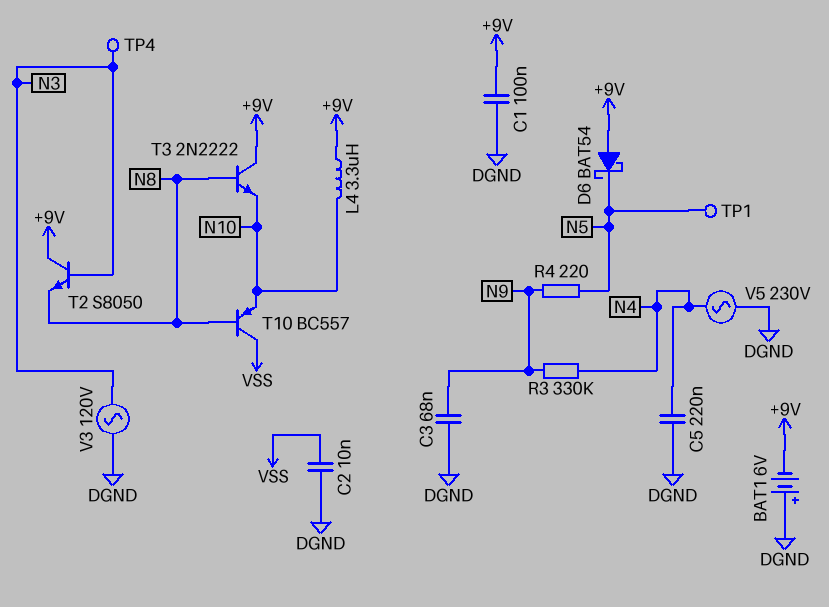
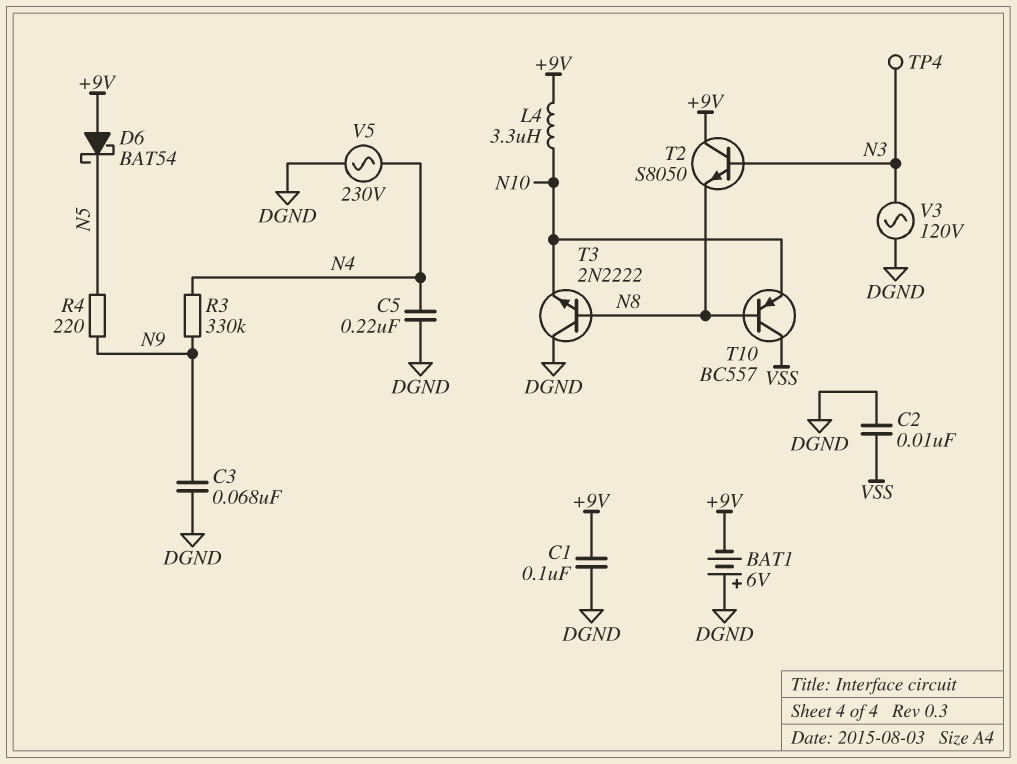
T3: NPN 2N2222 (B N8, C +9V, E N10) -> NPN 2N2222 (B N8, C DGND, E N10)
TP1: test point (N5) -> none

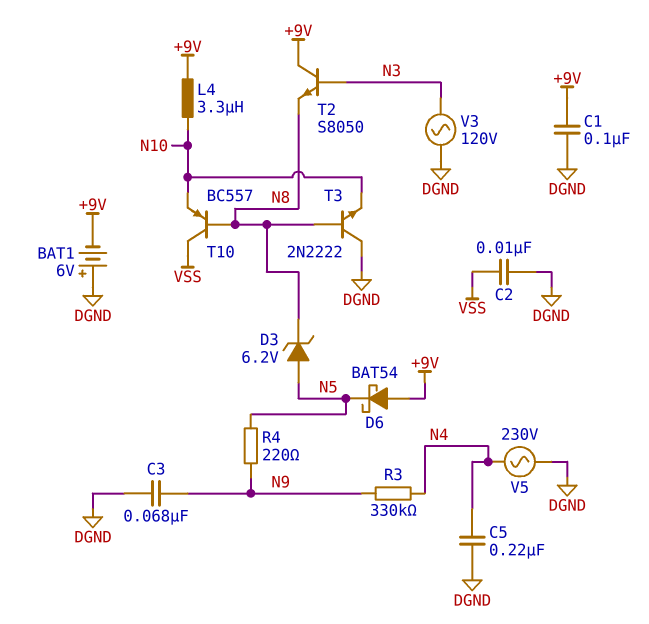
D3: none -> zener 6.2V (A N5, K N8)
TP4: test point (N3) -> none

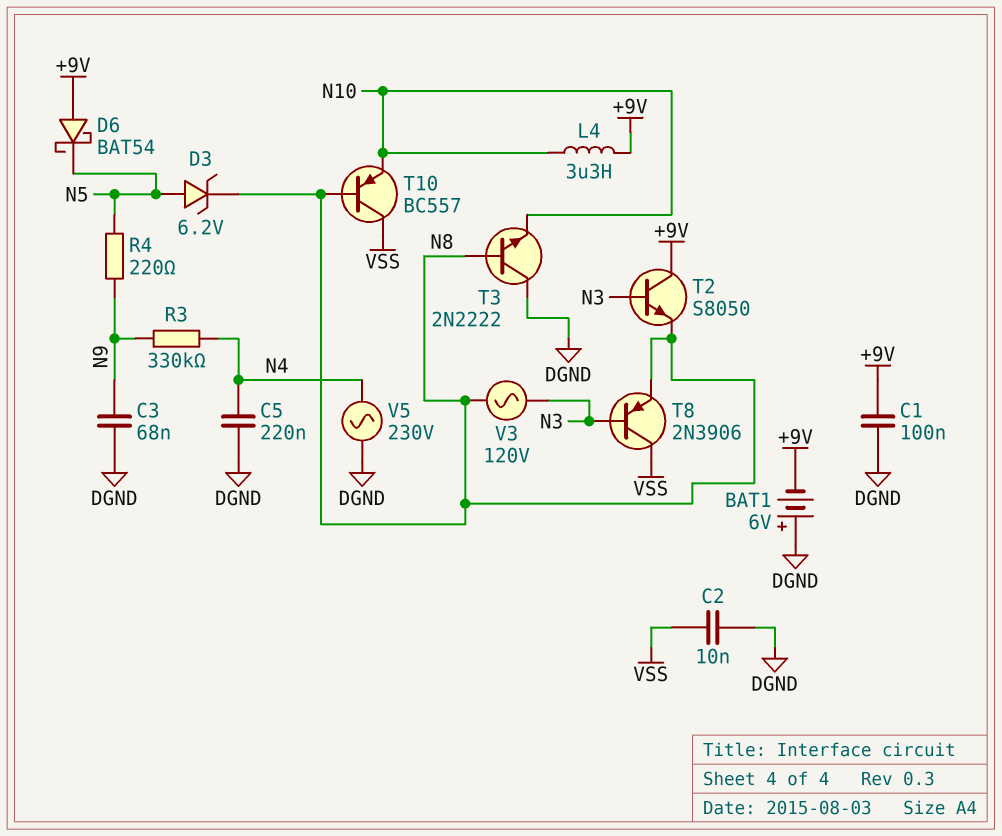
T8: none -> PNP 2N3906 (B N3, C VSS, E N8)
V3: AC 120V (DGND, N3) -> AC 120V (N3, N8)

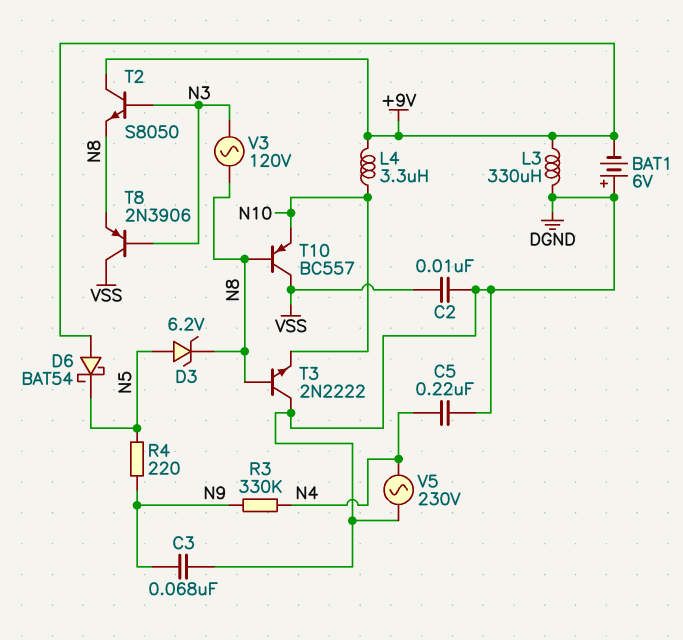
C1: 100nF (+9V, DGND) -> none
L3: none -> 330uH (+9V, DGND)

